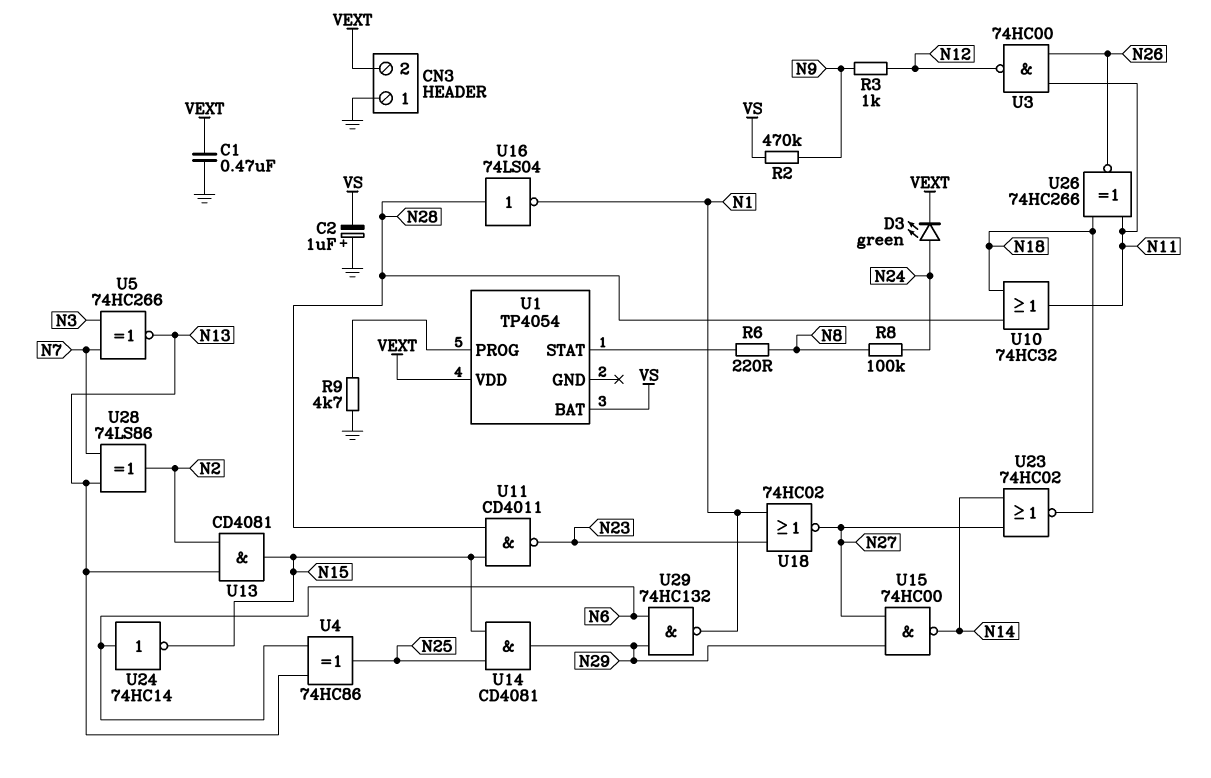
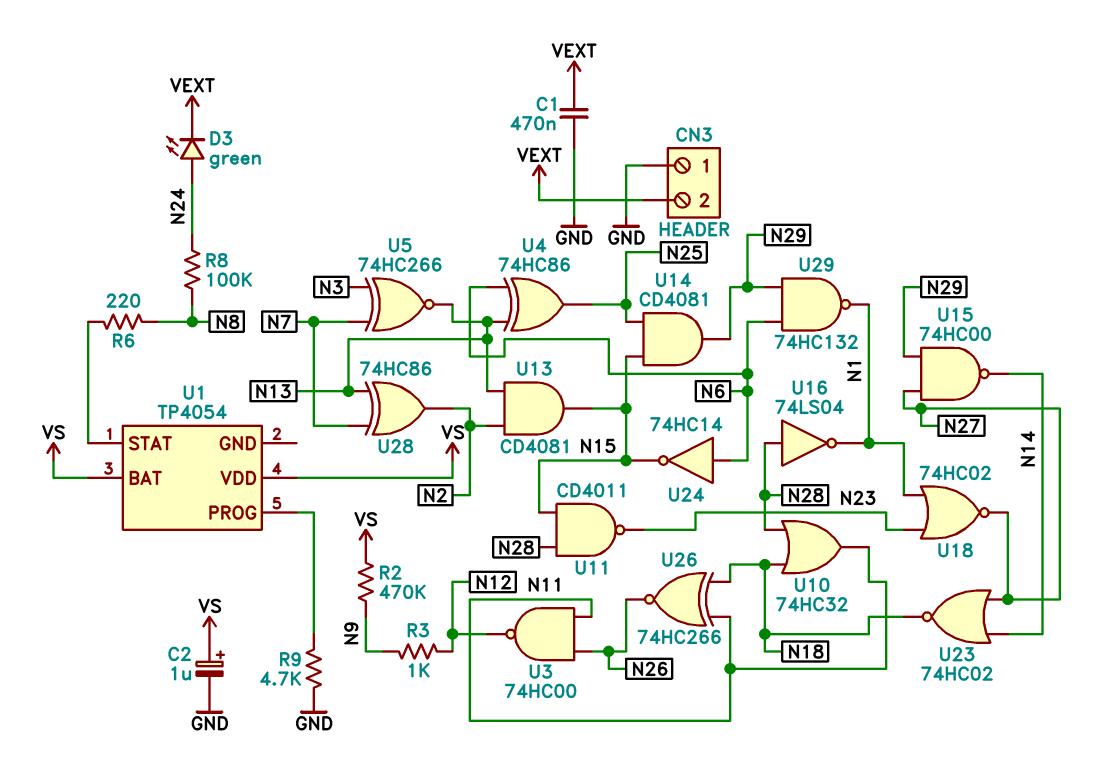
C2: 1uF (plus GND, minus VS) -> 1uF (plus VS, minus GND)
U1 pin VDD: VEXT -> VS
U28: XOR 74LS86 (in N7, in N13, out N2) -> XOR 74HC86 (in N7, in N13, out N2)

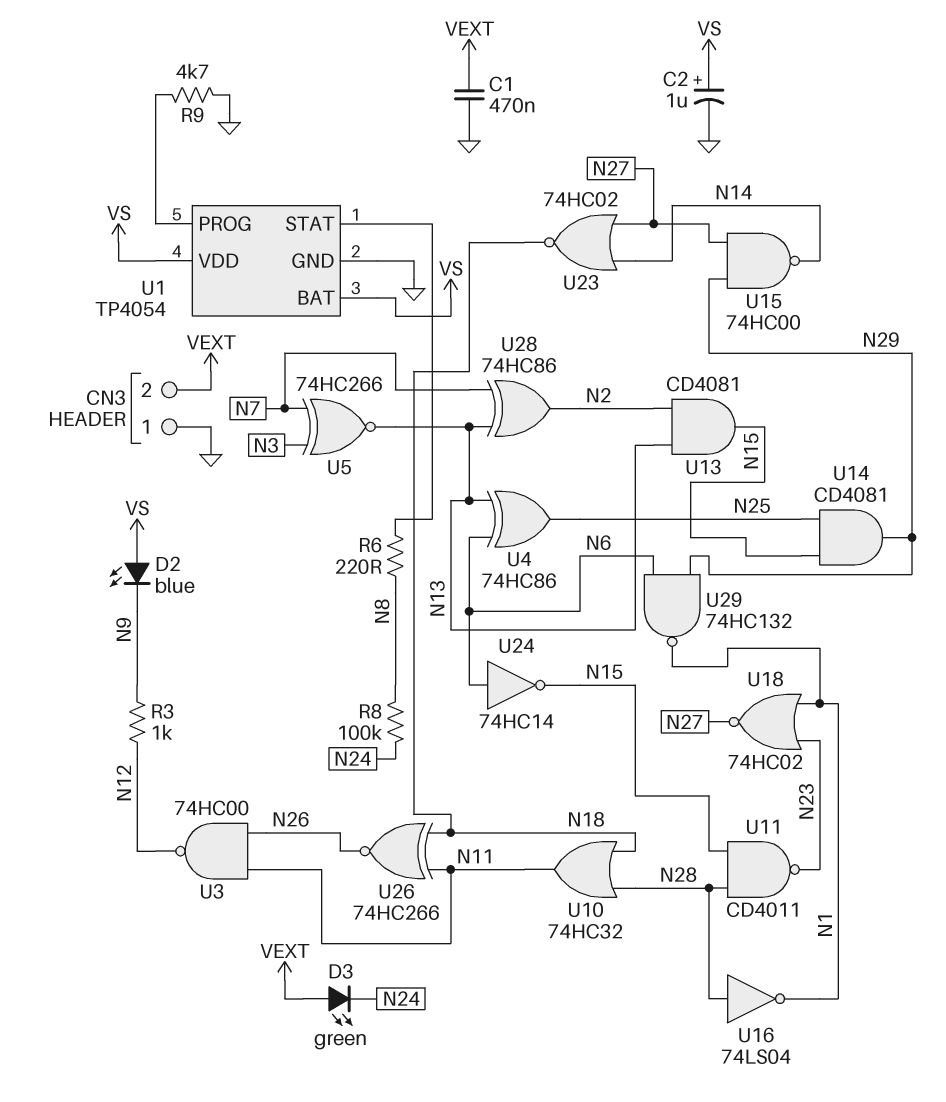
D2: none -> LED blue (A VS, K N9)
D3: LED green (A N24, K VEXT) -> LED green (A VEXT, K N24)
R2: 470k (N9, VS) -> none
U1 pin GND: none -> GND

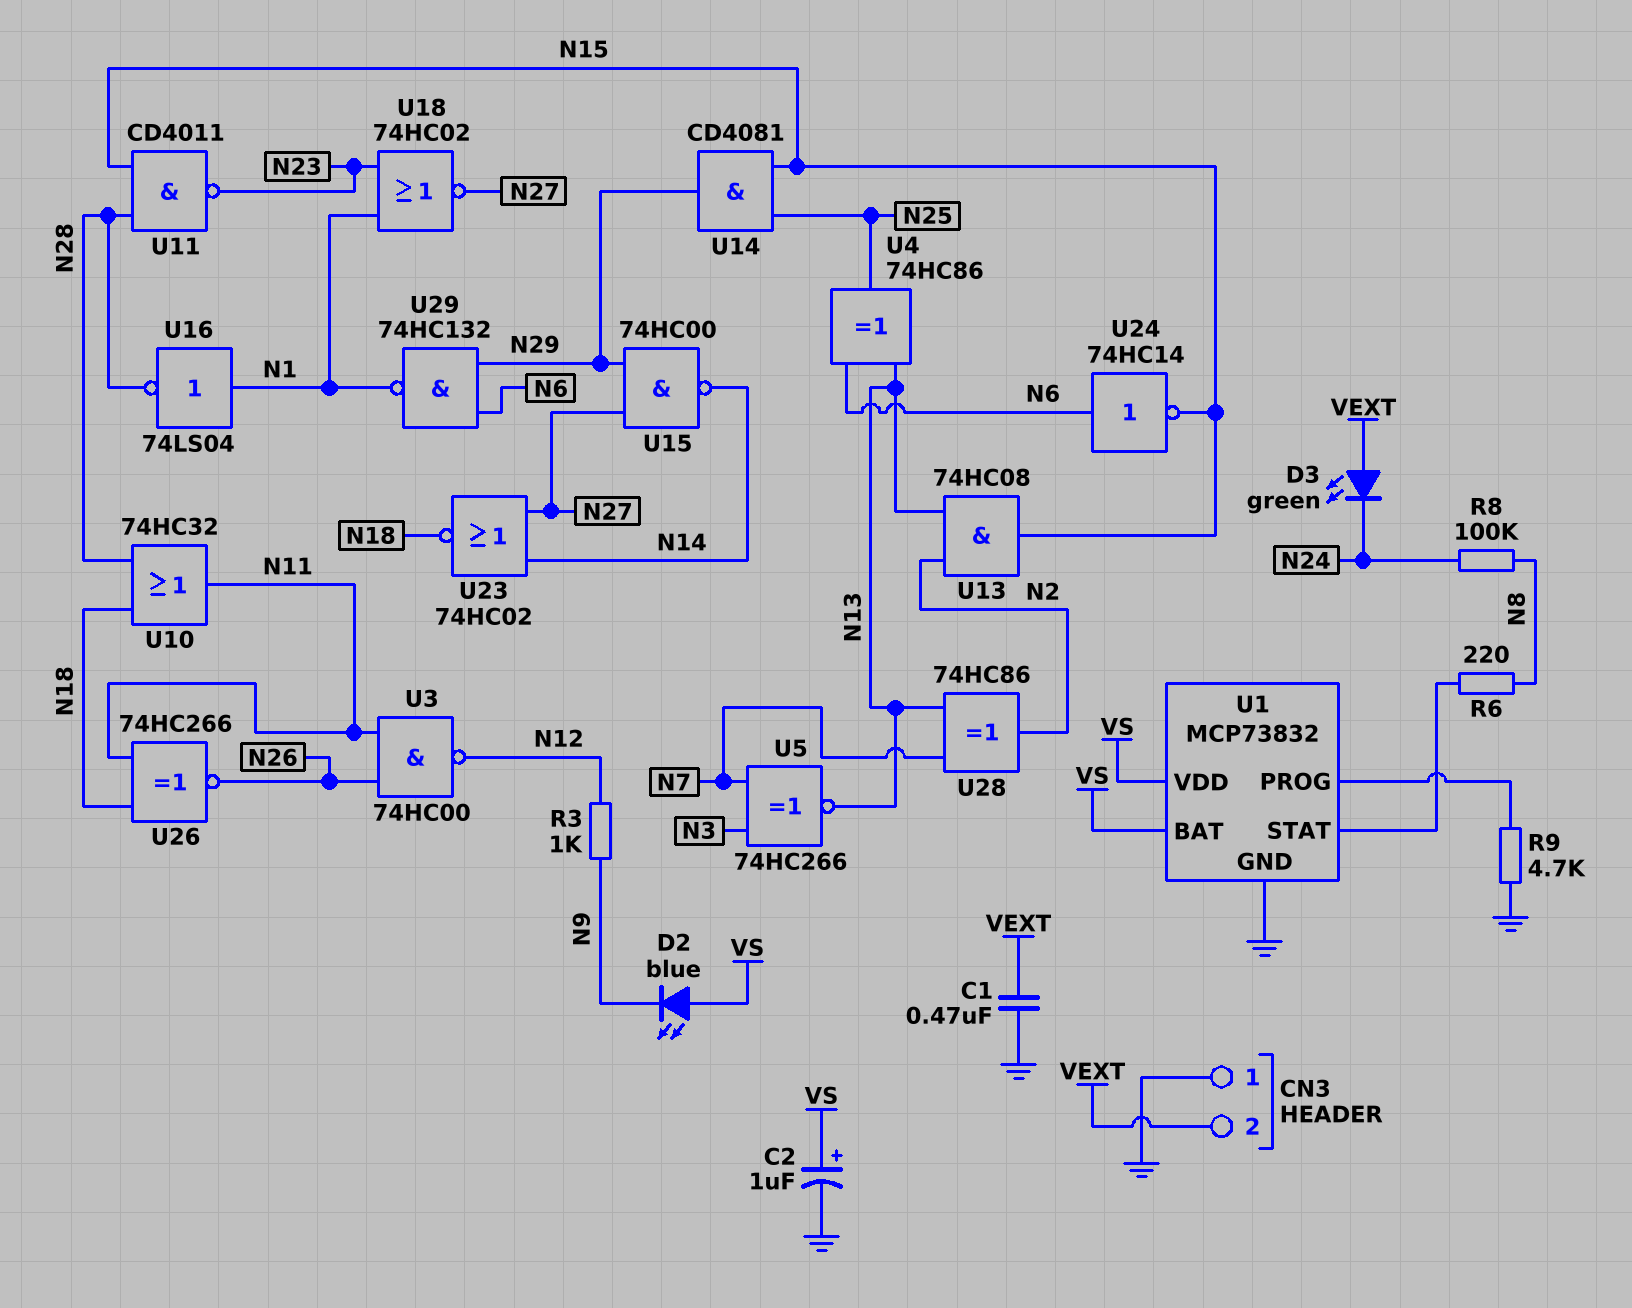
U1: TP4054 -> MCP73832
U13: AND CD4081 (in N2, in N13, out N15) -> AND 74HC08 (in N2, in N13, out N15)
U16: NOT 74LS04 (in N28, out N1) -> NOT 74LS04 (in N1, out N28)

